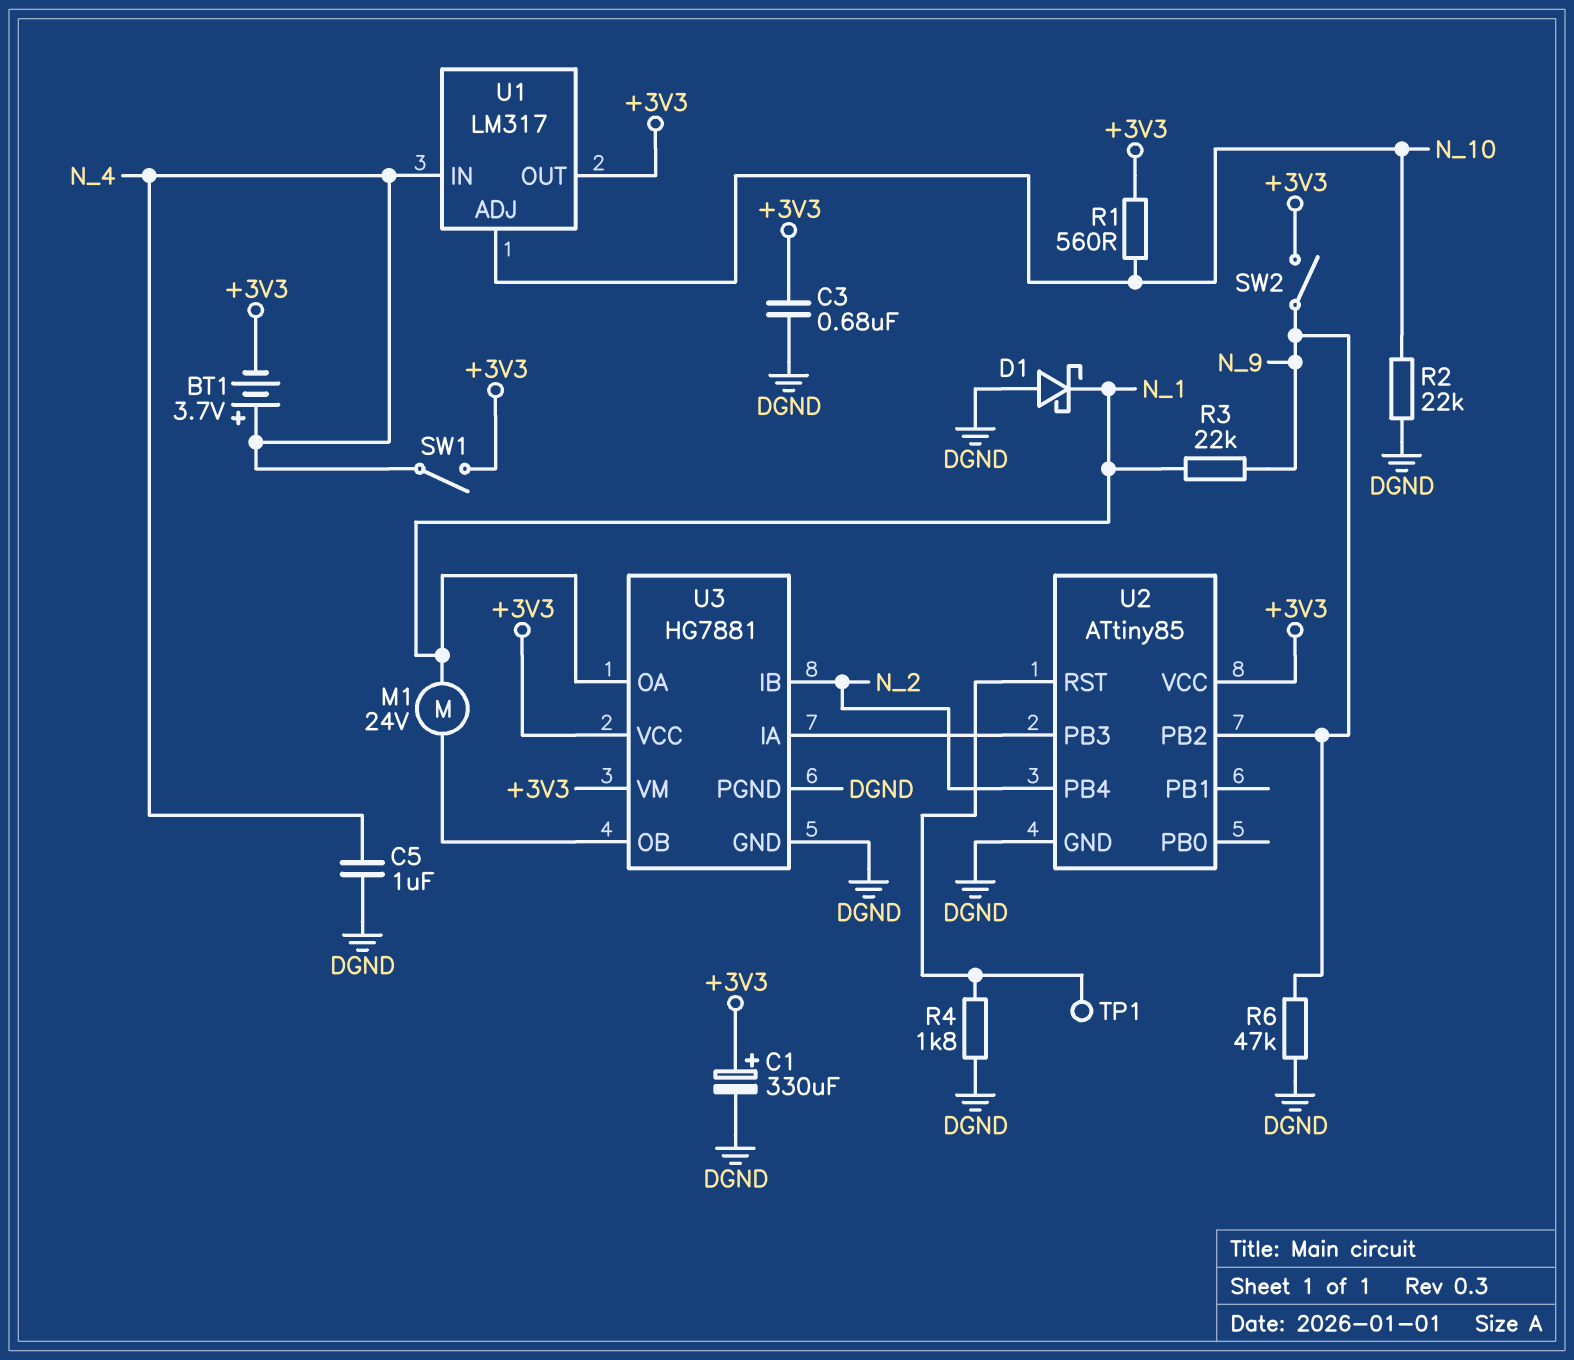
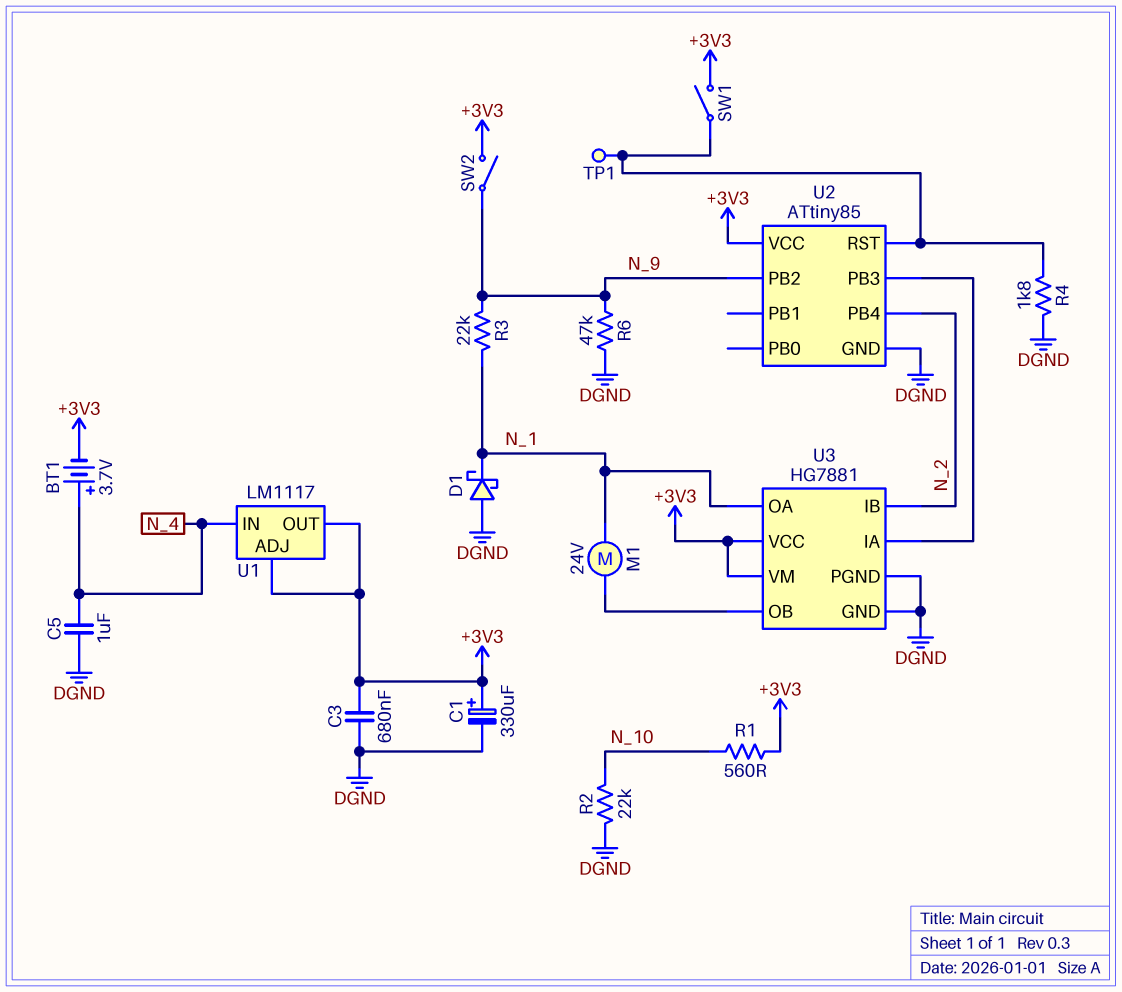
SW1: switch (+3V3, N_4) -> switch (+3V3, U2/RST)
U1: LM317 -> LM1117
U1 pin ADJ: N_10 -> +3V3

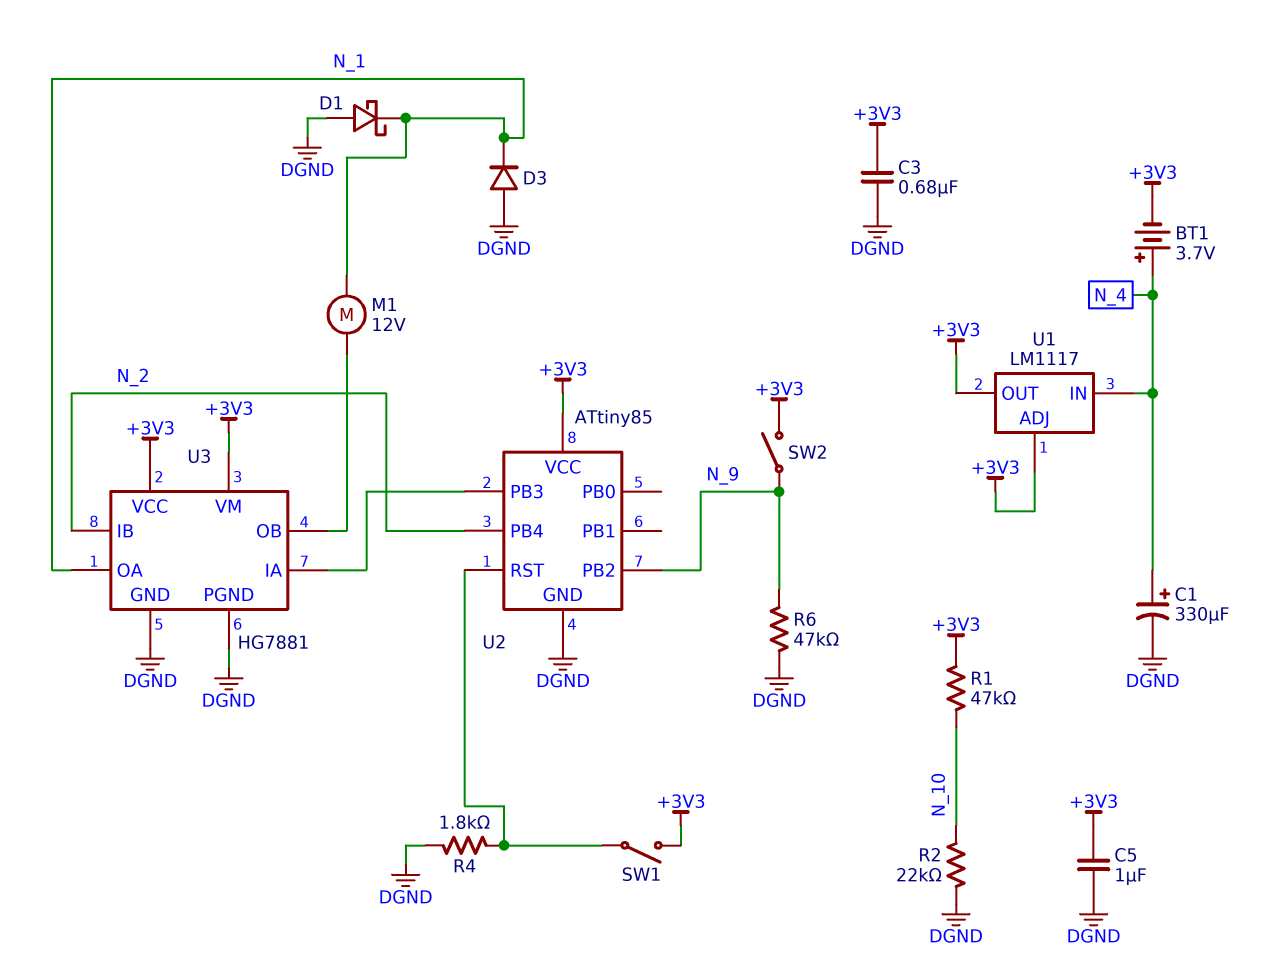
C1: 330uF (plus +3V3, minus DGND) -> 330uF (plus N_4, minus DGND)
C5: 1uF (DGND, N_4) -> 1uF (+3V3, DGND)
D3: none -> diode (A DGND, K N_1)
M1: motor 24V (N_1, U3/OB) -> motor 12V (N_1, U3/OB)
R1: 560 (+3V3, N_10) -> 47k (+3V3, N_10)
R3: 22k (N_1, N_9) -> none
TP1: test point (U2/RST) -> none

